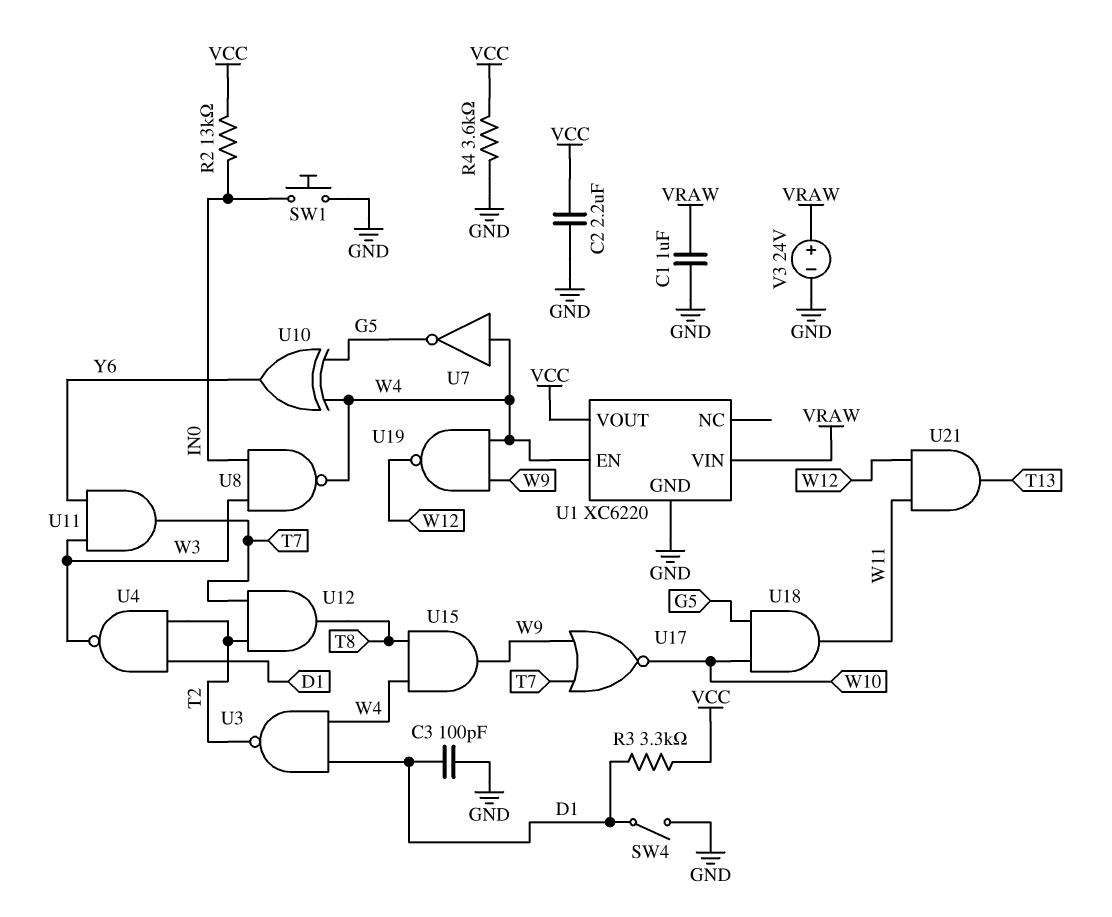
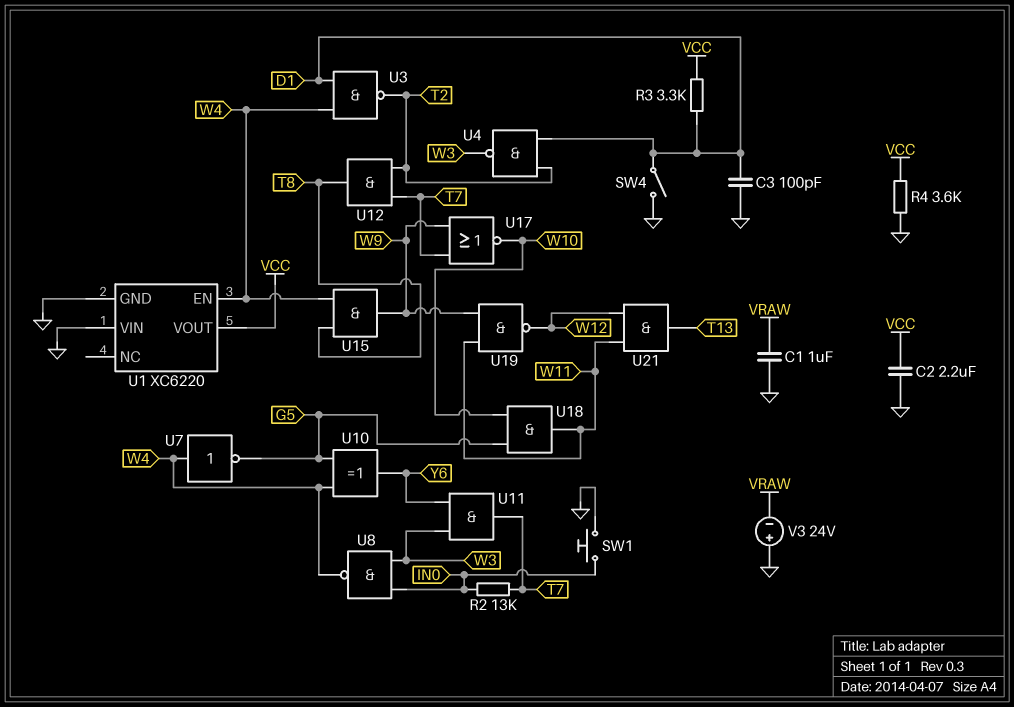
R2: 13k (IN0, VCC) -> 13k (IN0, T7)
U1 pin VIN: VRAW -> GND
U19: NAND (in W4, in W9, out W12) -> NAND (in W9, in W11, out W12)
V3: 24V (plus VRAW, minus GND) -> 24V (plus GND, minus VRAW)

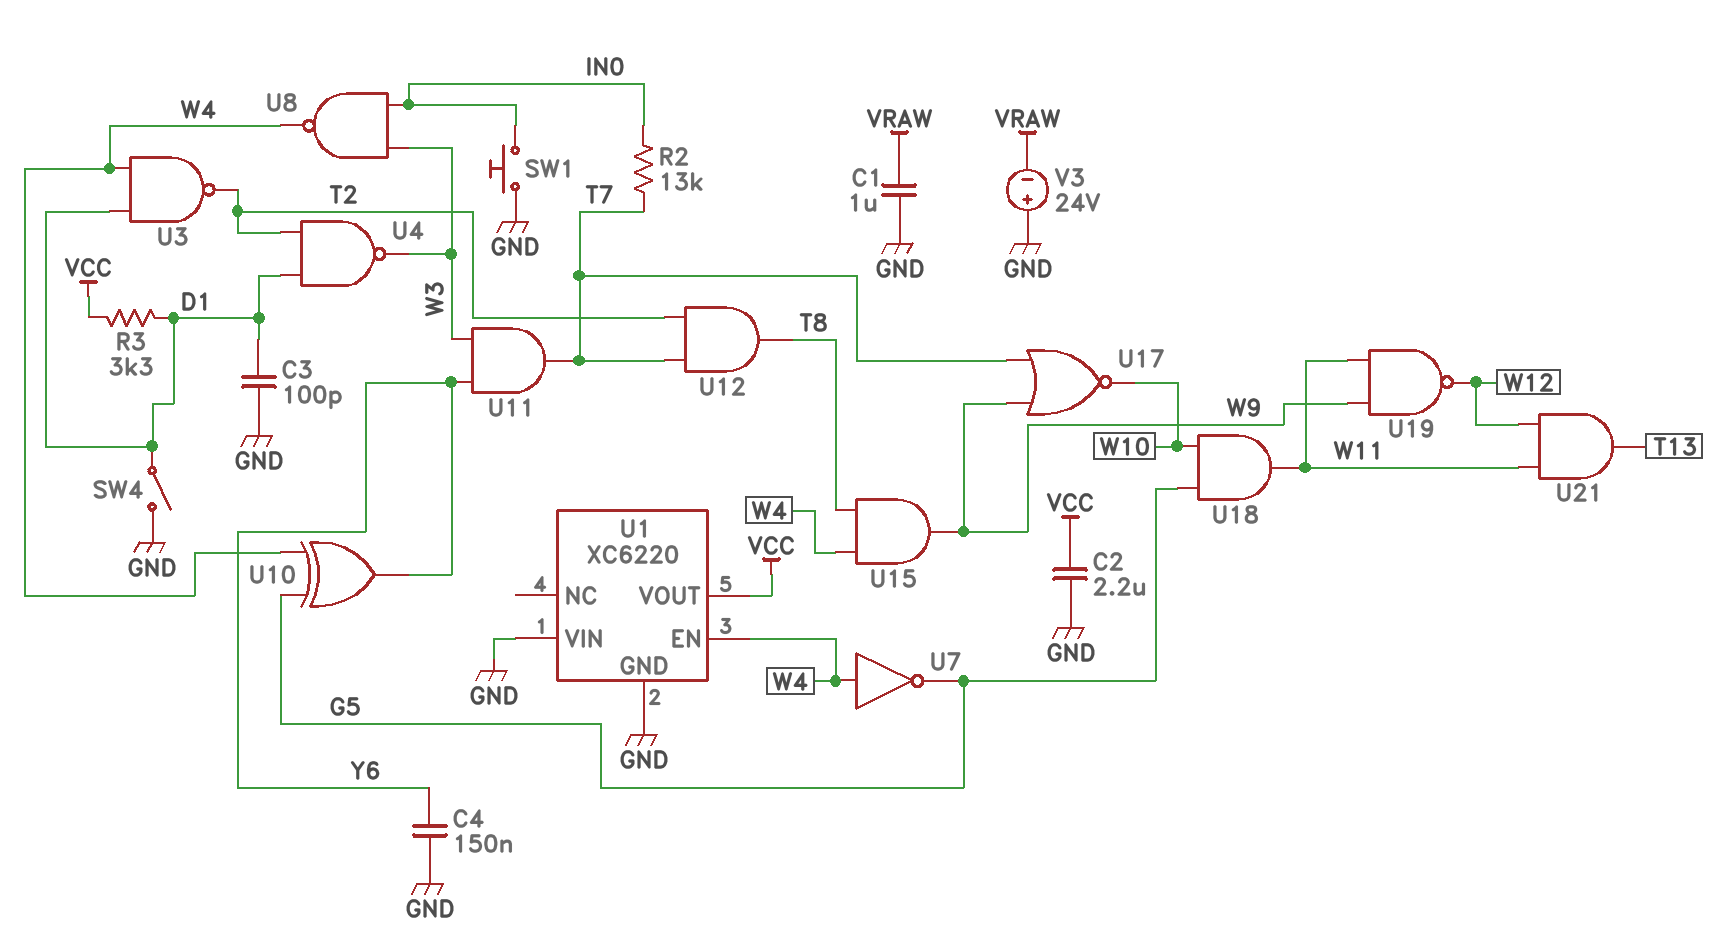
C4: none -> 150nF (GND, Y6)
R4: 3.6k (GND, VCC) -> none

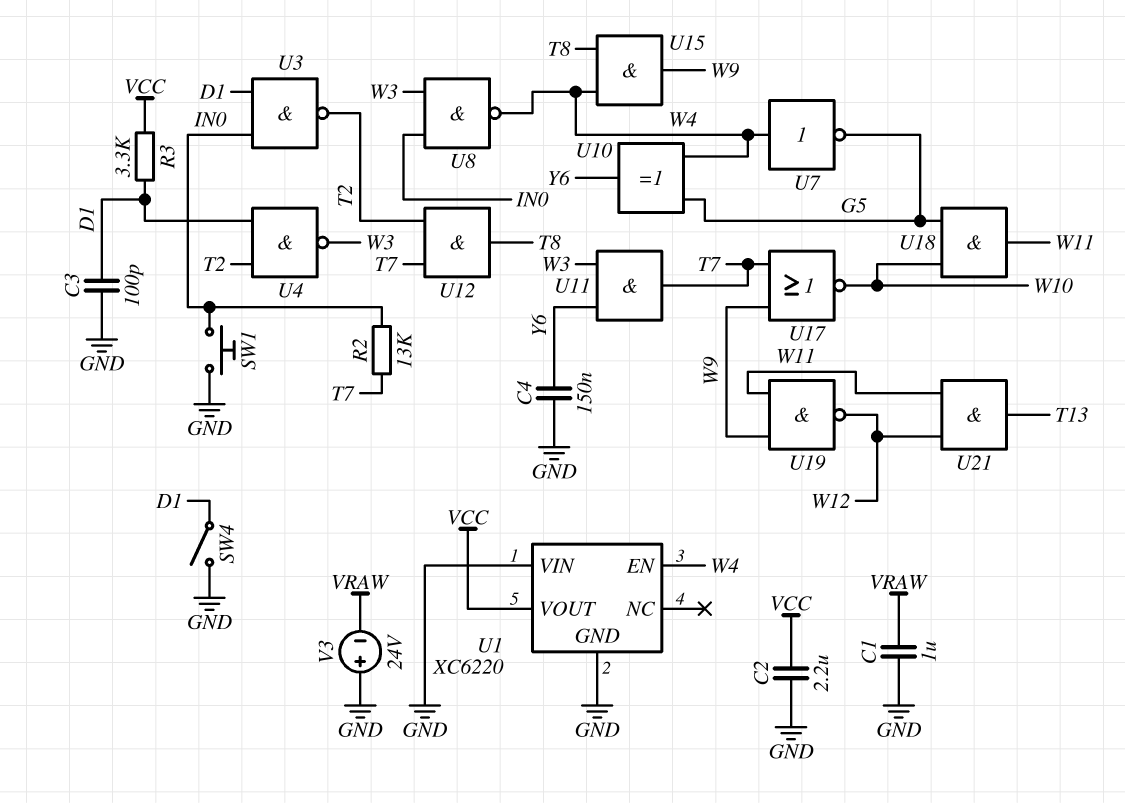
U3: NAND (in D1, in W4, out T2) -> NAND (in D1, in IN0, out T2)

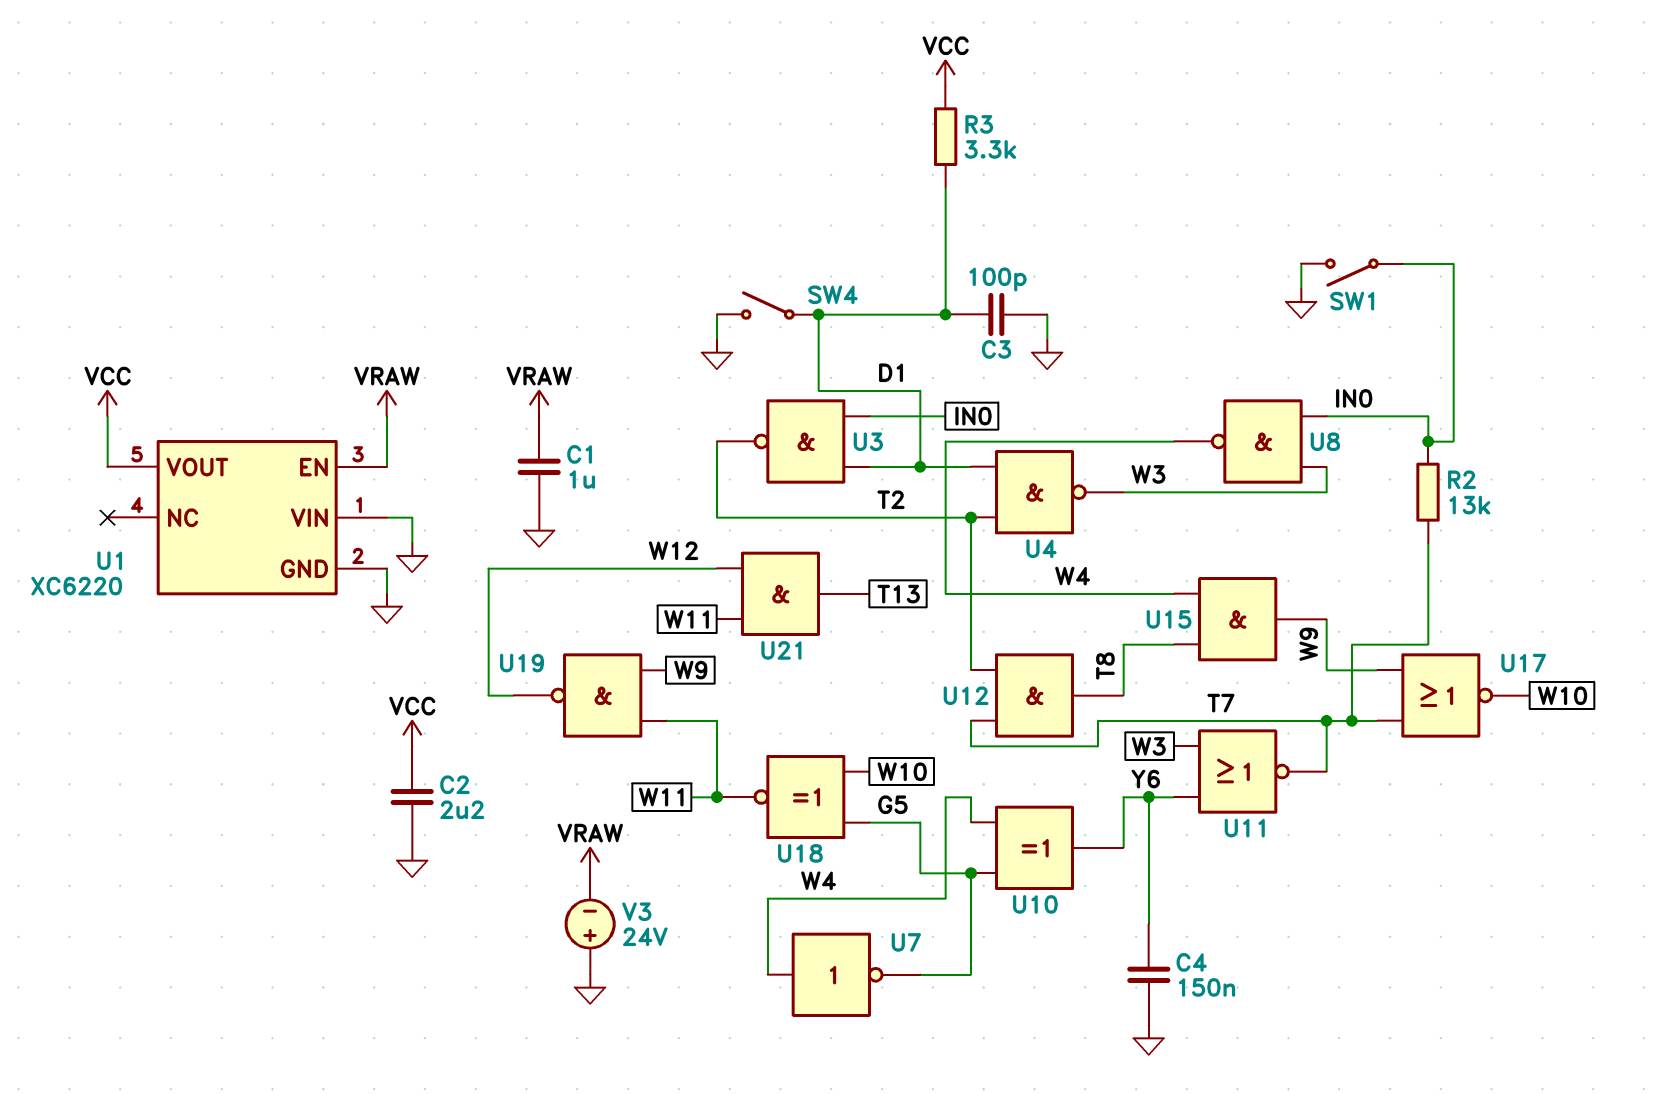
SW1: button (GND, IN0) -> switch (GND, IN0)
U1 pin EN: W4 -> VRAW
U11: AND (in W3, in Y6, out T7) -> NOR (in W3, in Y6, out T7)
U18: AND (in G5, in W10, out W11) -> XNOR (in G5, in W10, out W11)

